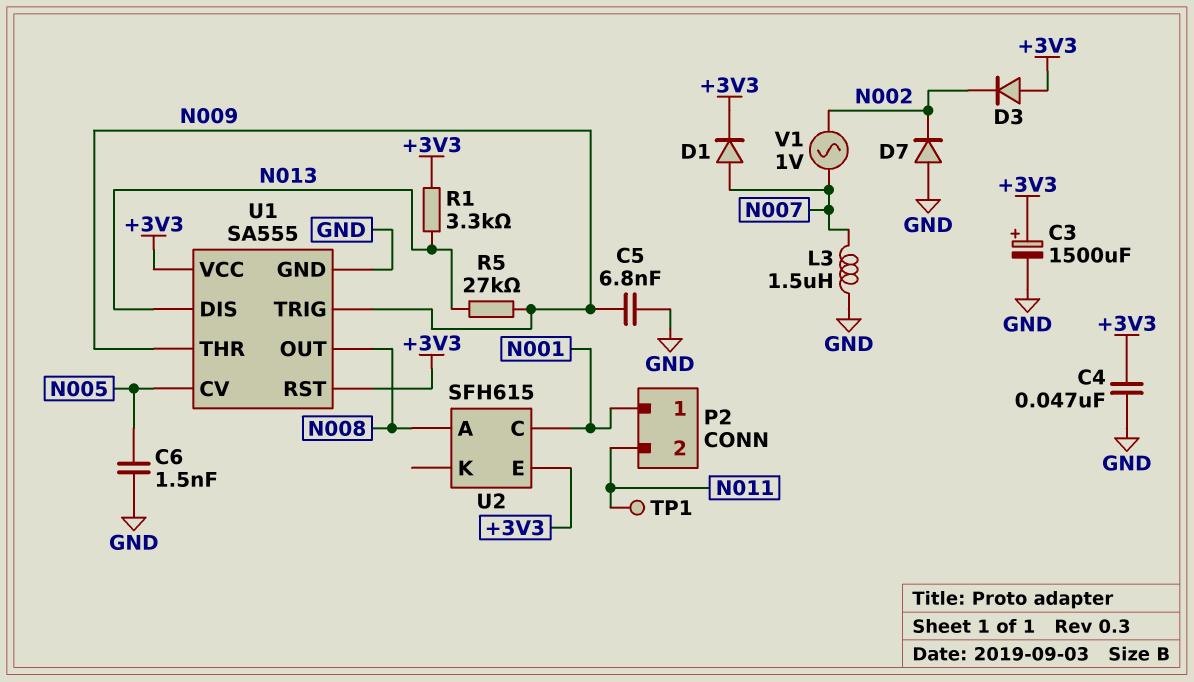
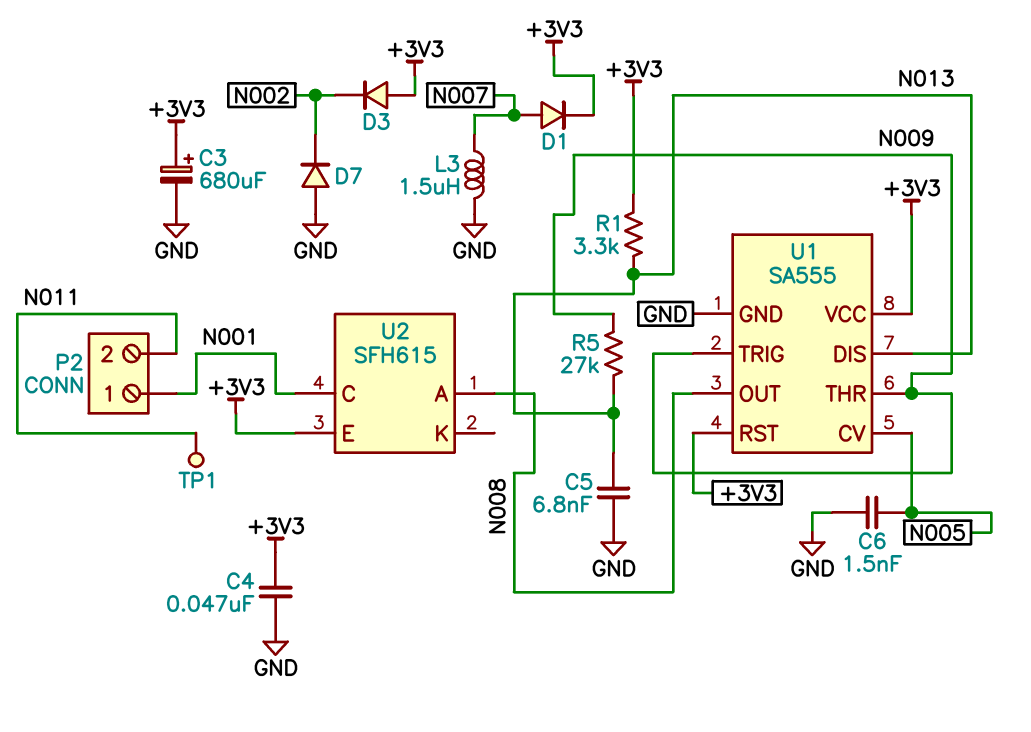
C3: 1500uF (plus +3V3, minus GND) -> 680uF (plus +3V3, minus GND)
C5: 6.8nF (GND, N009) -> 6.8nF (GND, N013)
V1: AC 1V (N002, N007) -> none

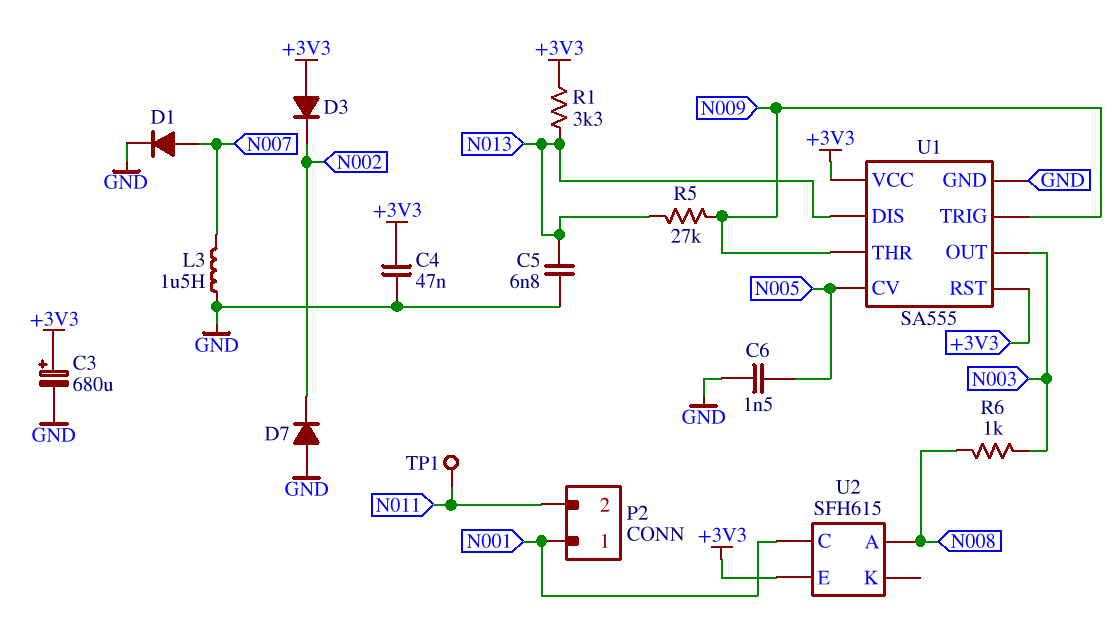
D1: diode (A N007, K +3V3) -> diode (A N007, K GND)
R6: none -> 1k (N003, N008)
U1 pin OUT: N008 -> N003

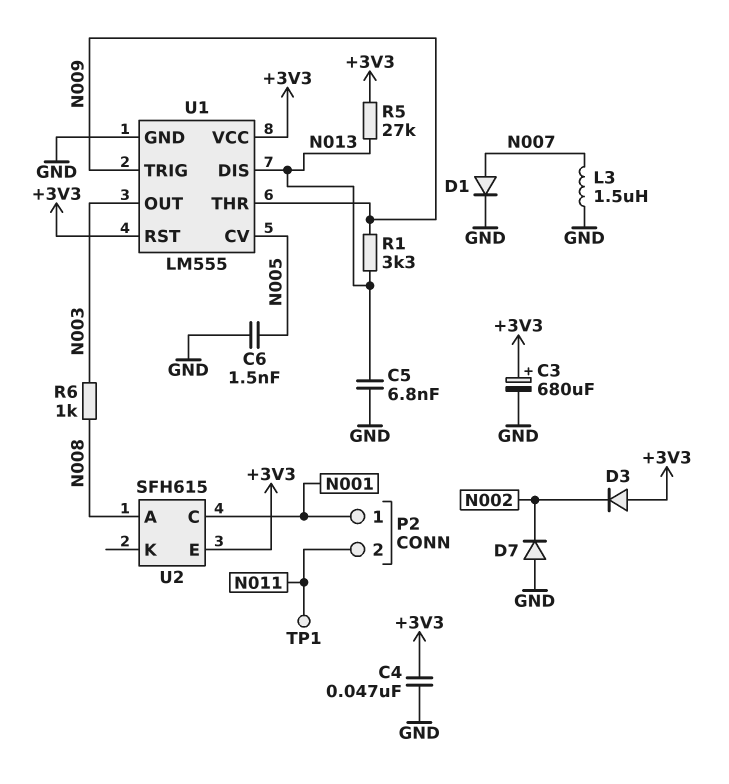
R1: 3.3k (+3V3, N013) -> 3.3k (N009, N013)
R5: 27k (N009, N013) -> 27k (+3V3, N013)
U1: SA555 -> LM555

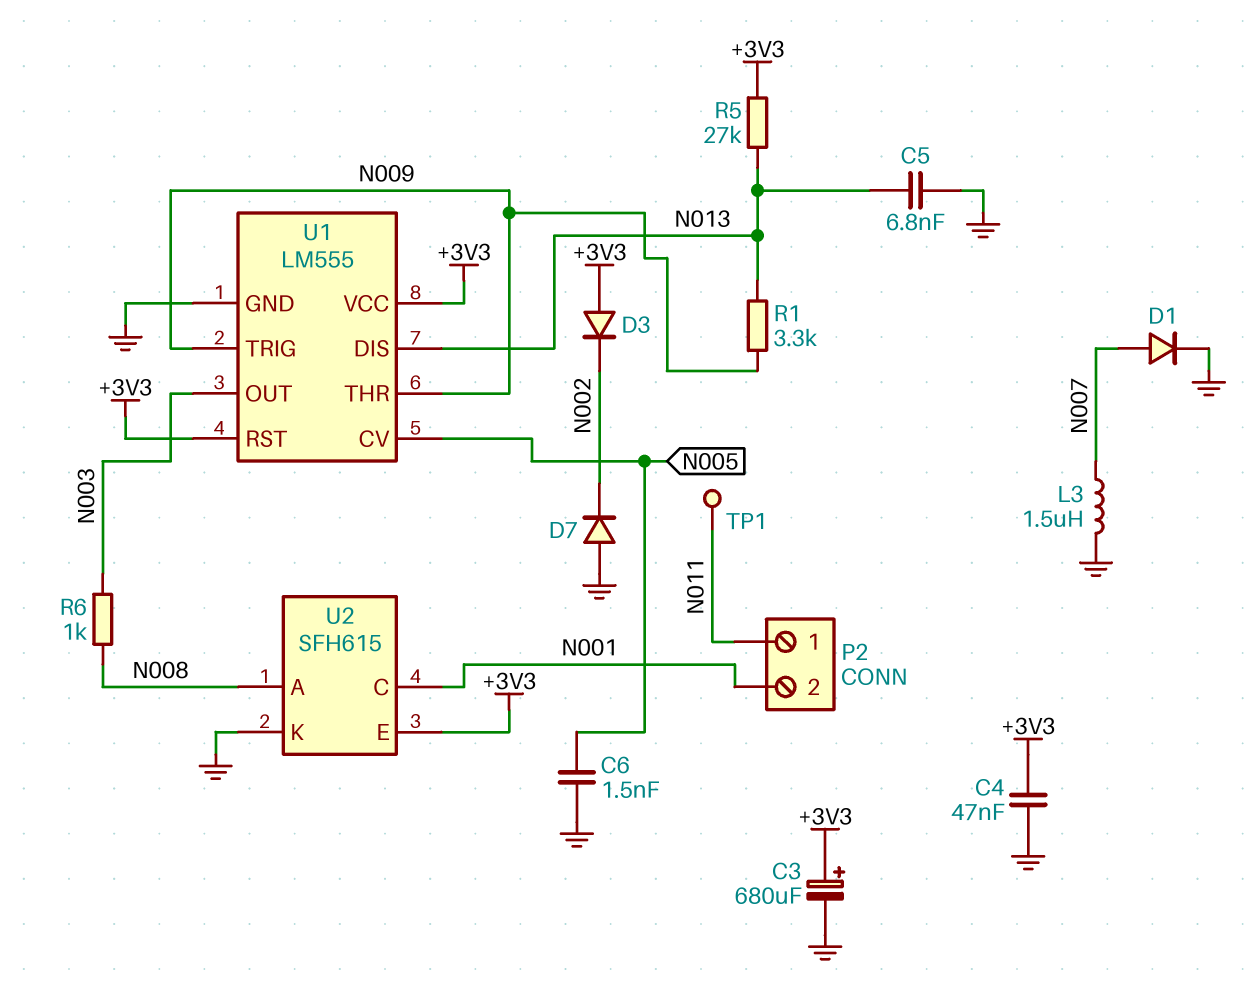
P2 pin 1: N001 -> N011
P2 pin 2: N011 -> N001
U2 pin K: none -> GND

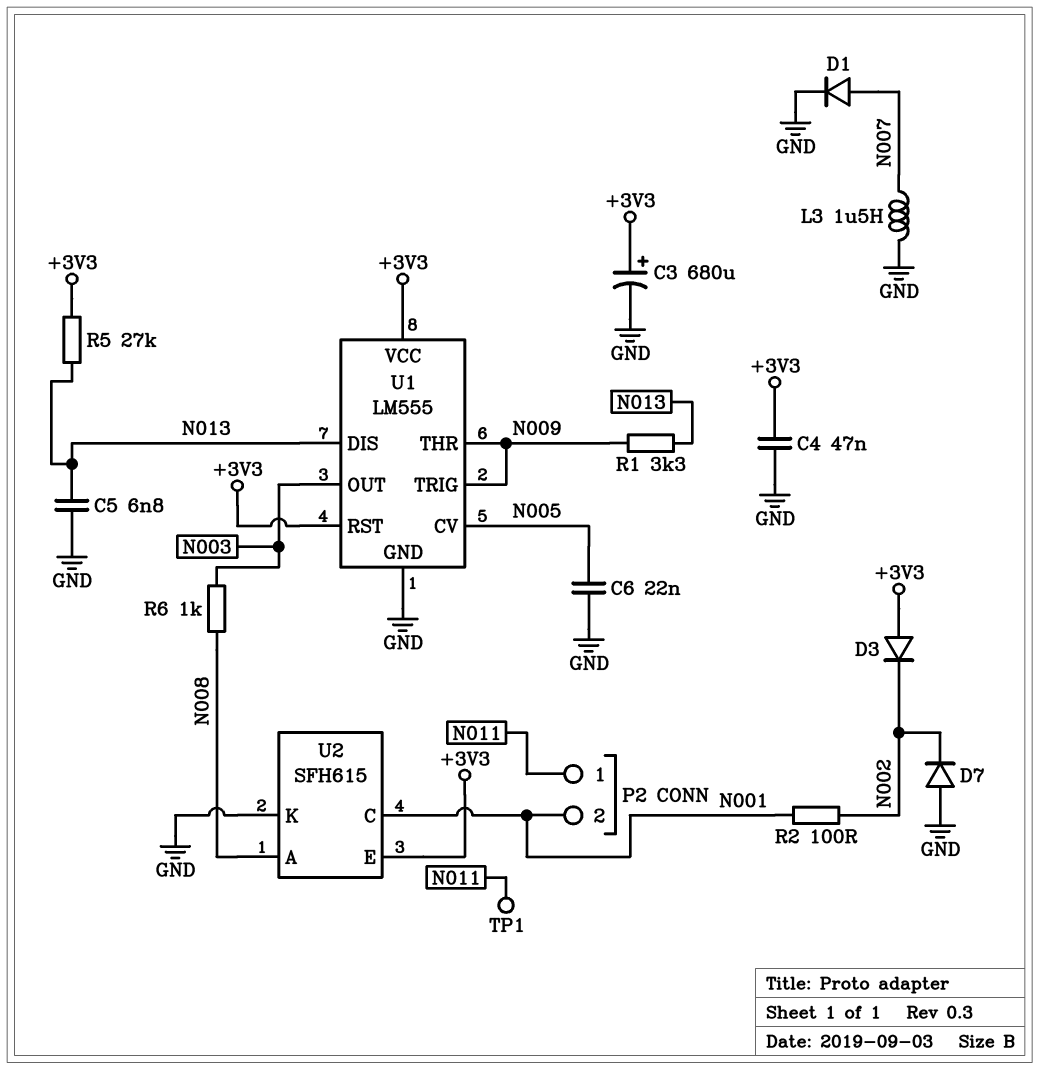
C6: 1.5nF (GND, N005) -> 22nF (GND, N005)
R2: none -> 100 (N001, N002)

